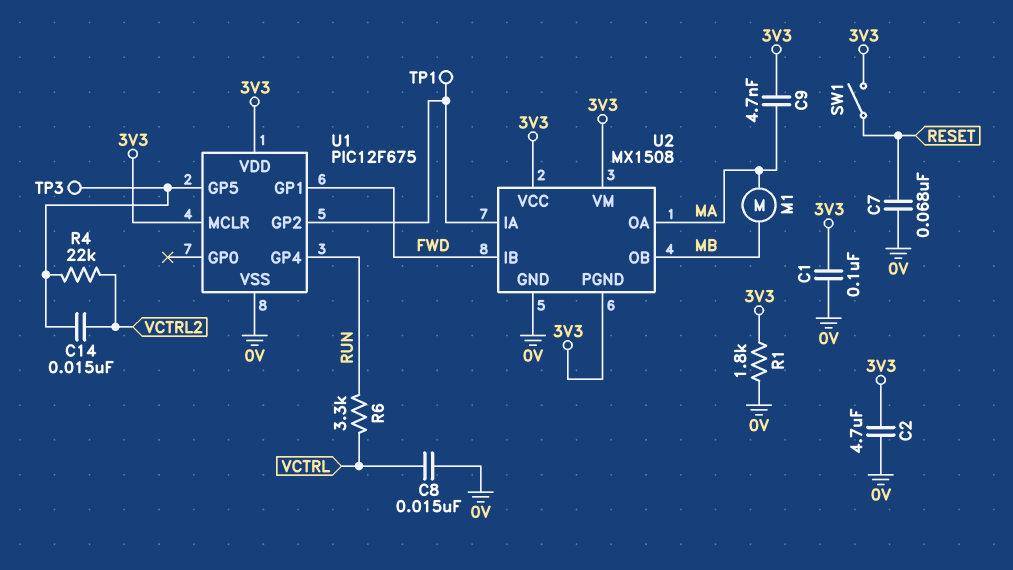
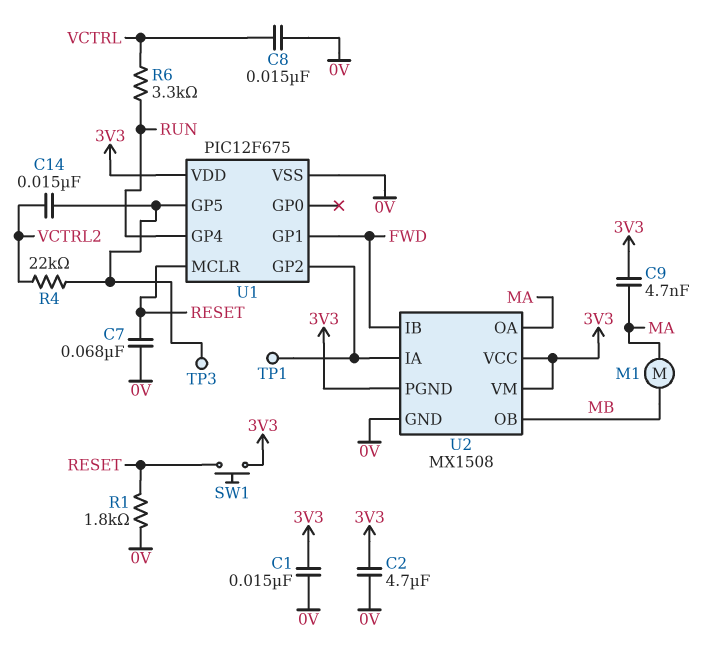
C1: 100nF (0V, 3V3) -> 15nF (0V, 3V3)
R1: 1.8k (0V, 3V3) -> 1.8k (0V, RESET)
SW1: switch (3V3, RESET) -> button (3V3, RESET)
U1 pin MCLR: 3V3 -> RESET

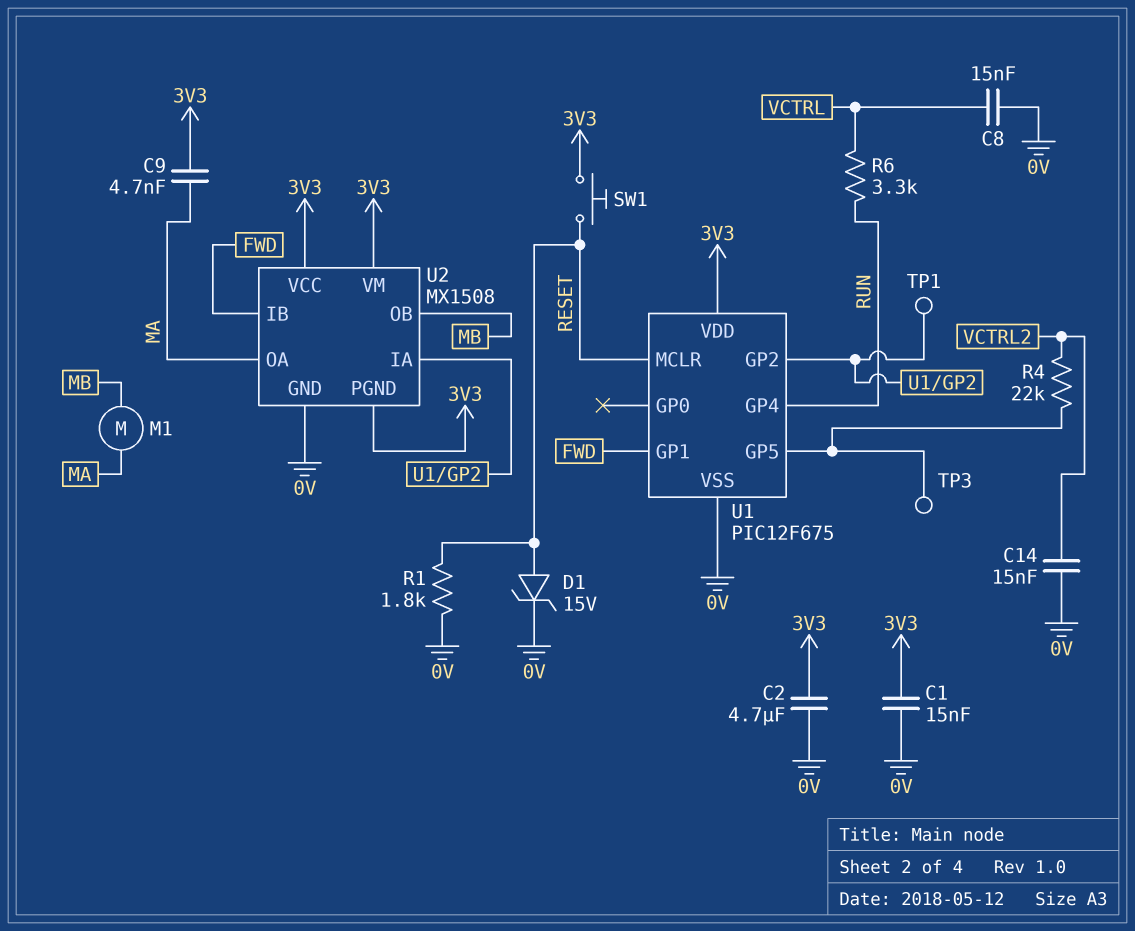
C7: 68nF (0V, RESET) -> none
C14: 15nF (U1/GP5, VCTRL2) -> 15nF (0V, VCTRL2)
D1: none -> zener 15V (A RESET, K 0V)

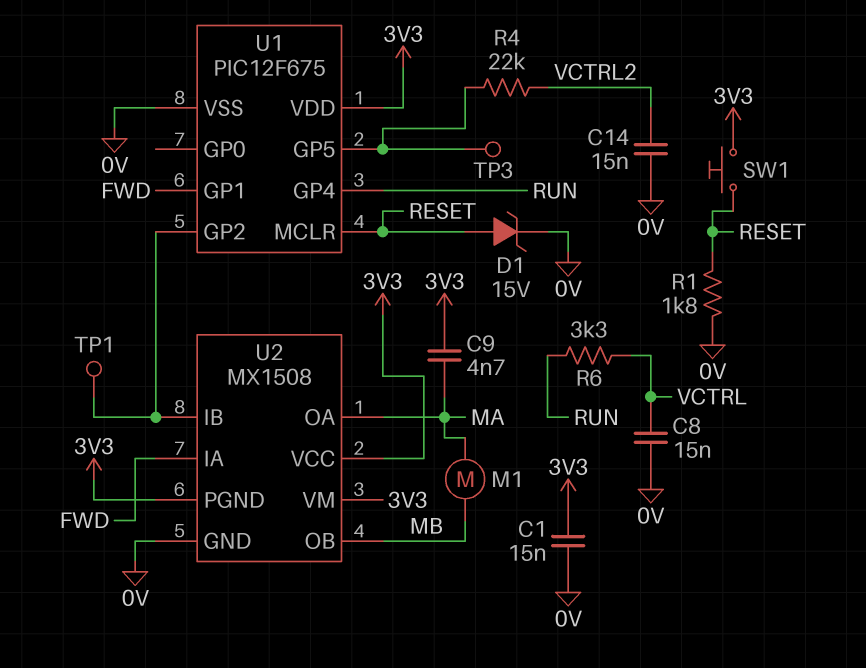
C2: 4.7uF (0V, 3V3) -> none
U2 pin IA: U1/GP2 -> FWD
U2 pin IB: FWD -> U1/GP2

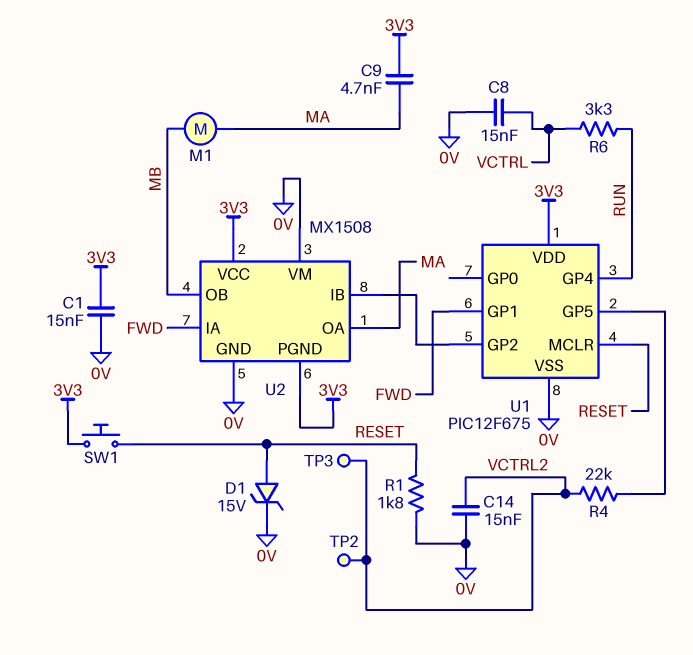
TP1: test point (U1/GP2) -> none
TP2: none -> test point (VCTRL2)
TP3: test point (U1/GP5) -> test point (VCTRL2)
U2 pin VM: 3V3 -> 0V

